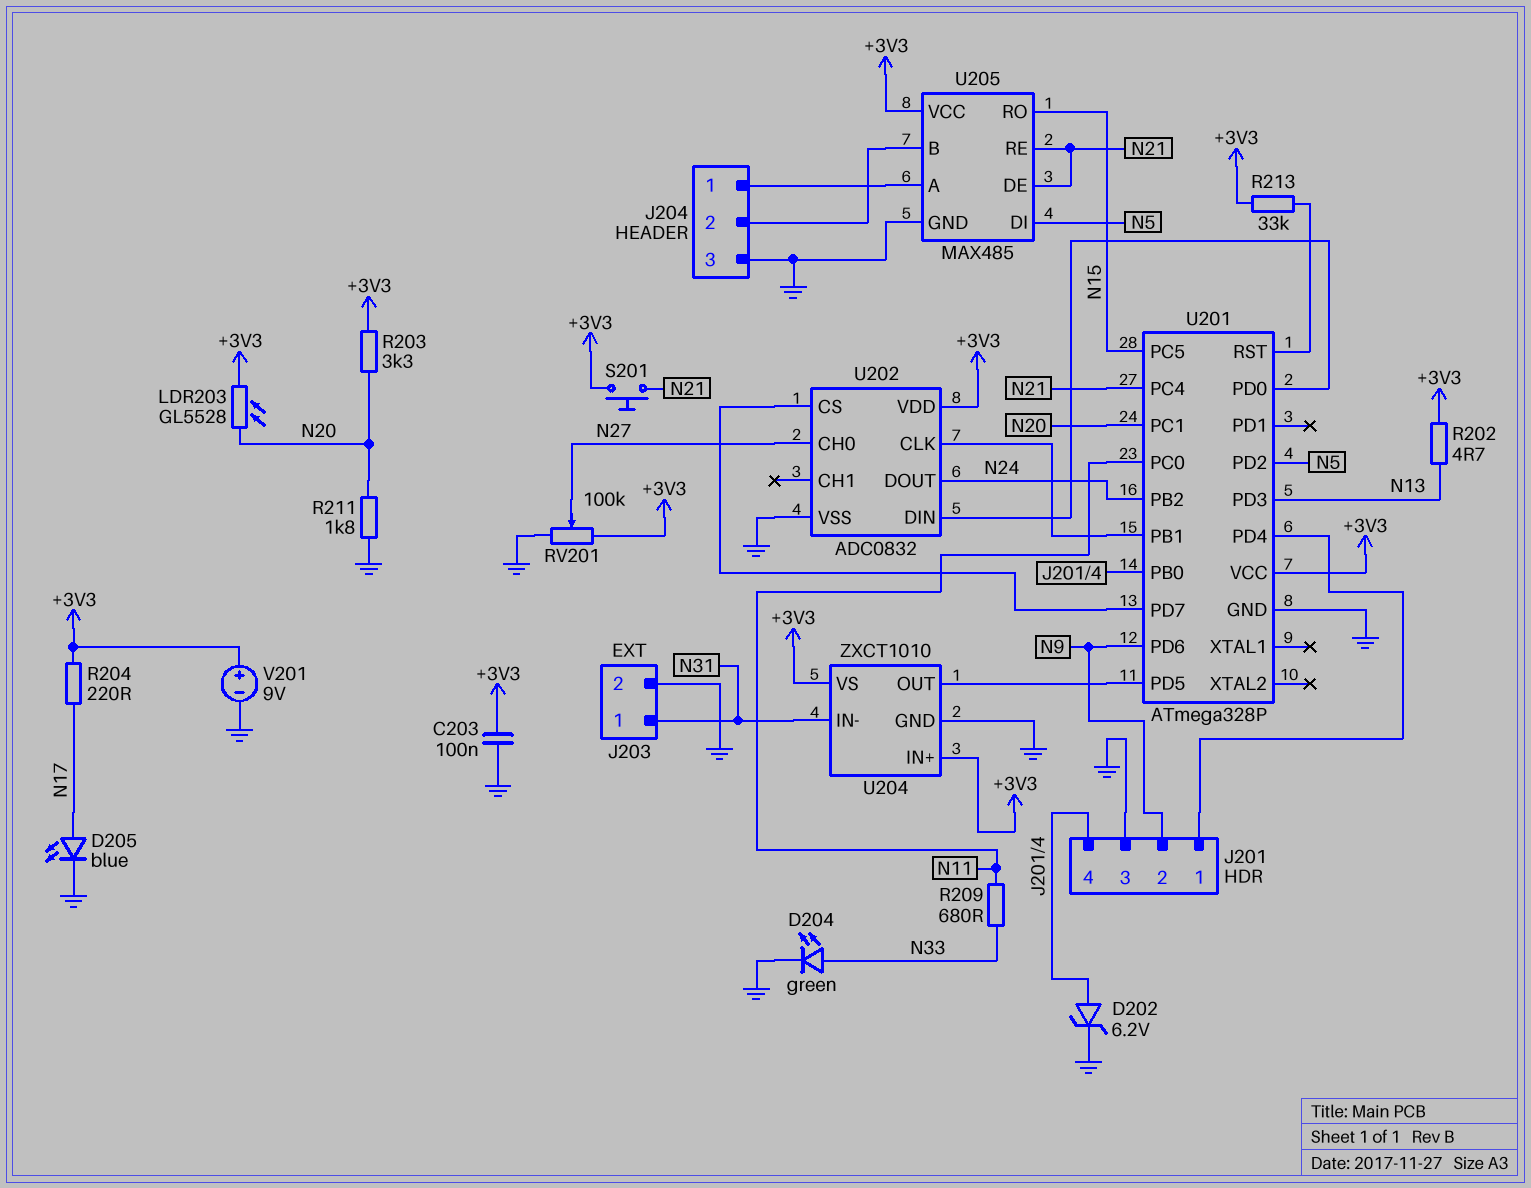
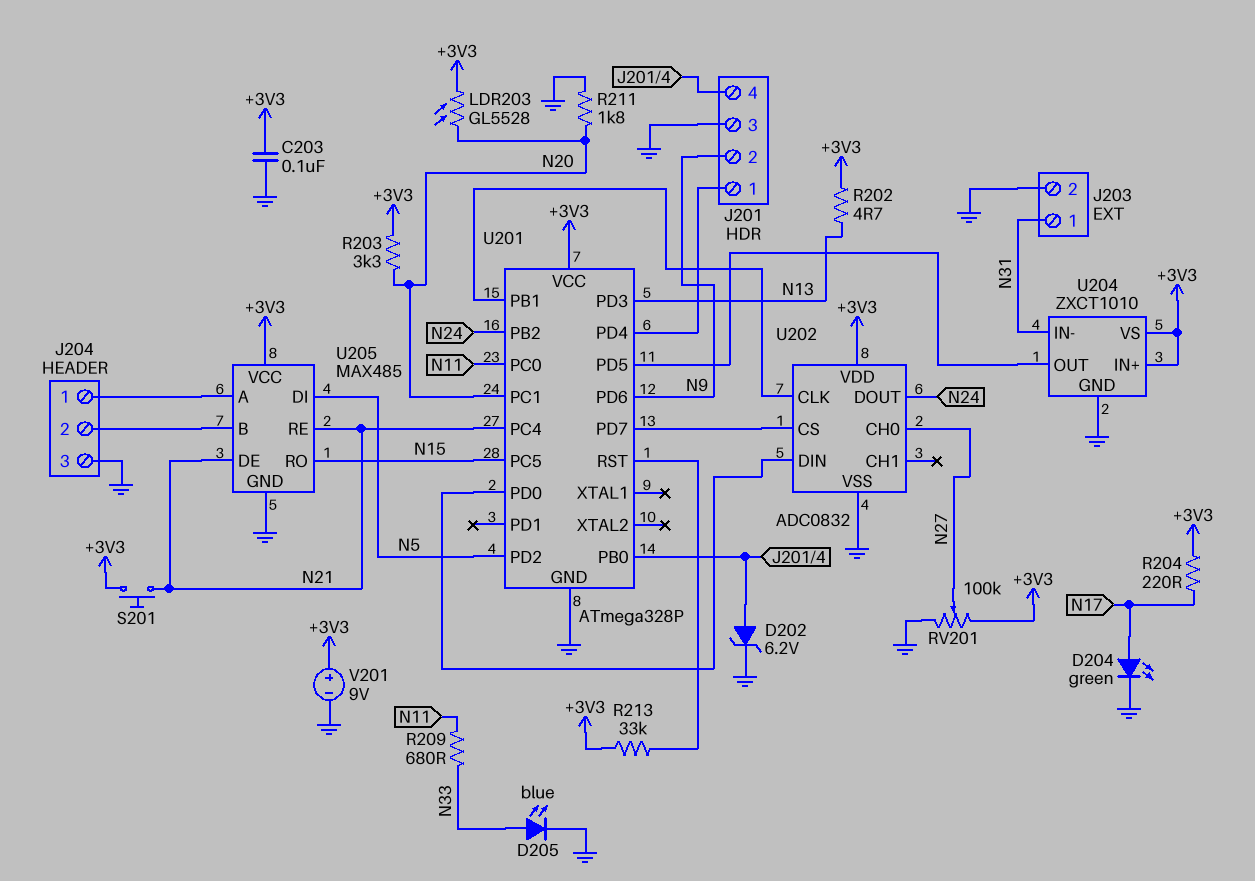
D204: LED green (A N33, K GND) -> LED green (A N17, K GND)
D205: LED blue (A N17, K GND) -> LED blue (A N33, K GND)

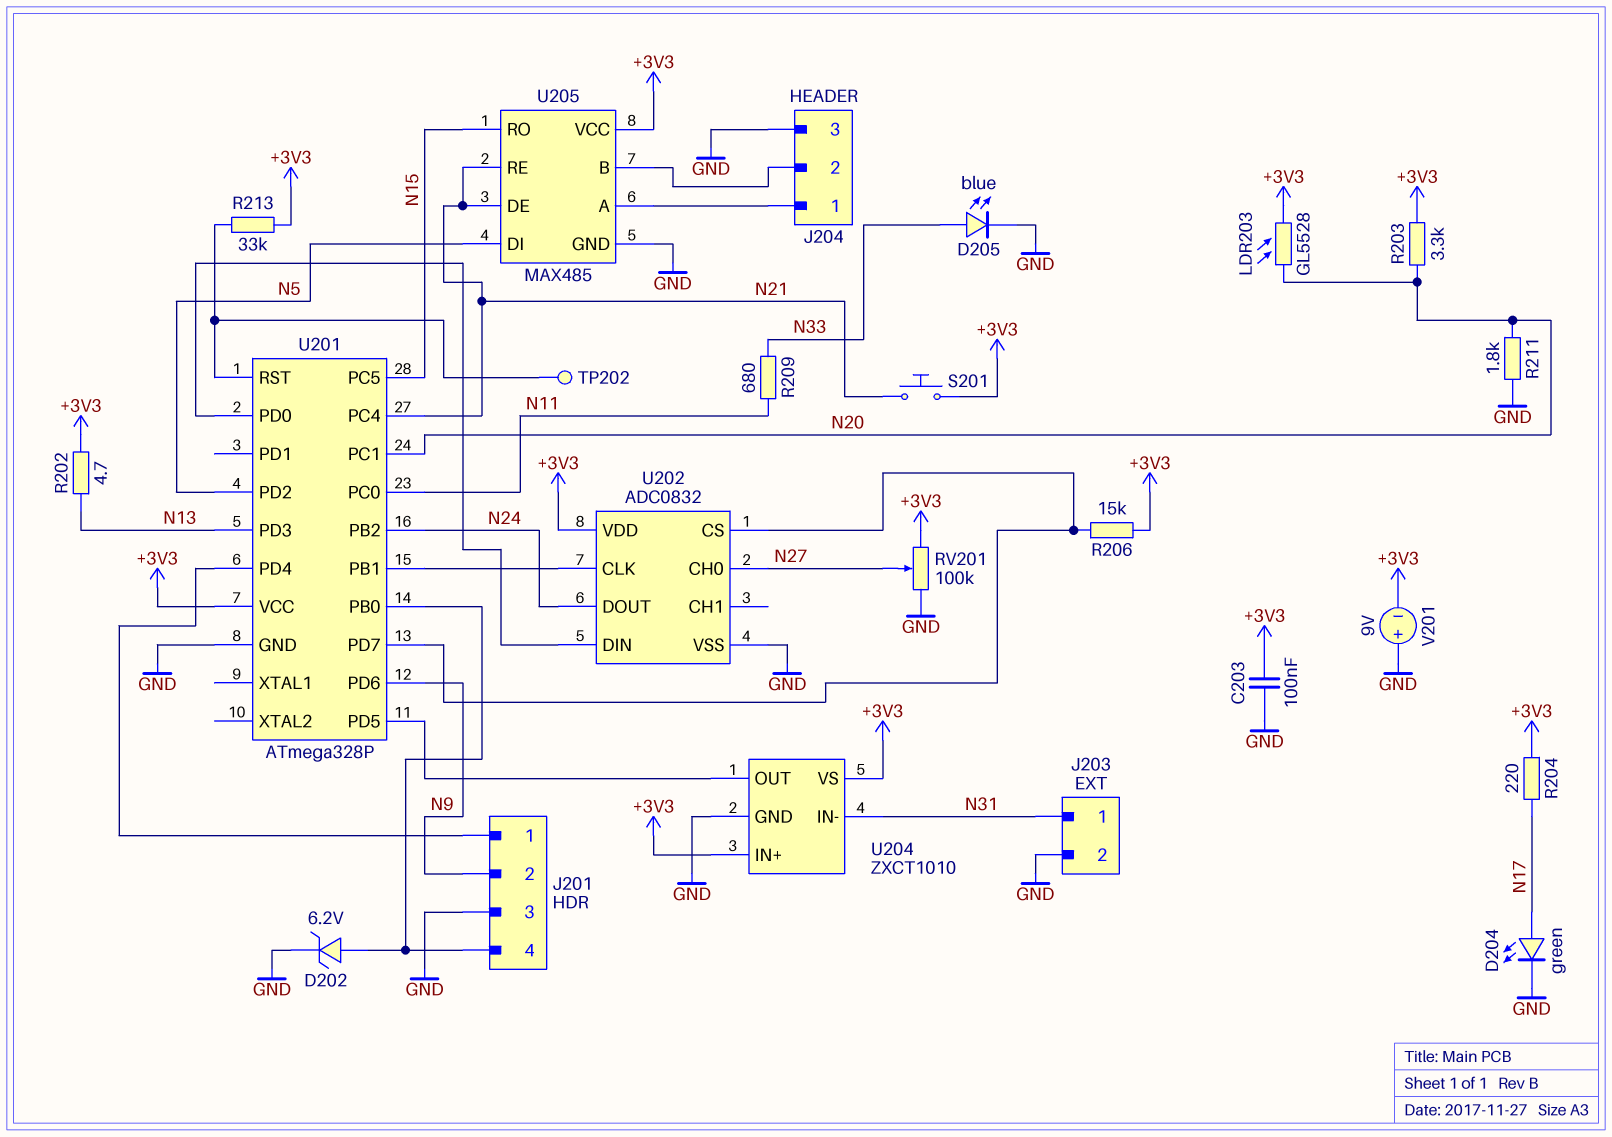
R206: none -> 15k (+3V3, U201/PD7)
TP202: none -> test point (U201/RST)
V201: 9V (plus +3V3, minus GND) -> 9V (plus GND, minus +3V3)

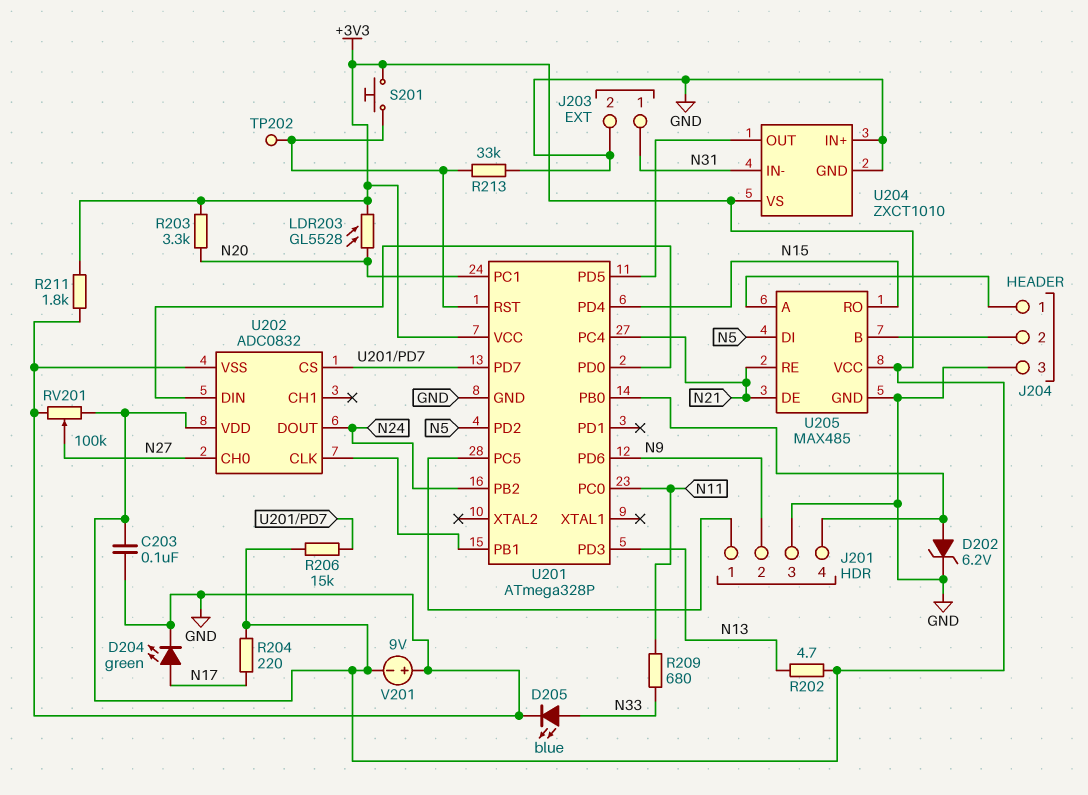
R211: 1.8k (GND, N20) -> 1.8k (+3V3, GND)
R213: 33k (+3V3, U201/RST) -> 33k (GND, U201/RST)
S201: button (+3V3, N21) -> button (+3V3, U201/RST)
U201 pin PC5: N15 -> J201/1
U201 pin PD4: J201/1 -> N15
U204 pin IN+: +3V3 -> GND

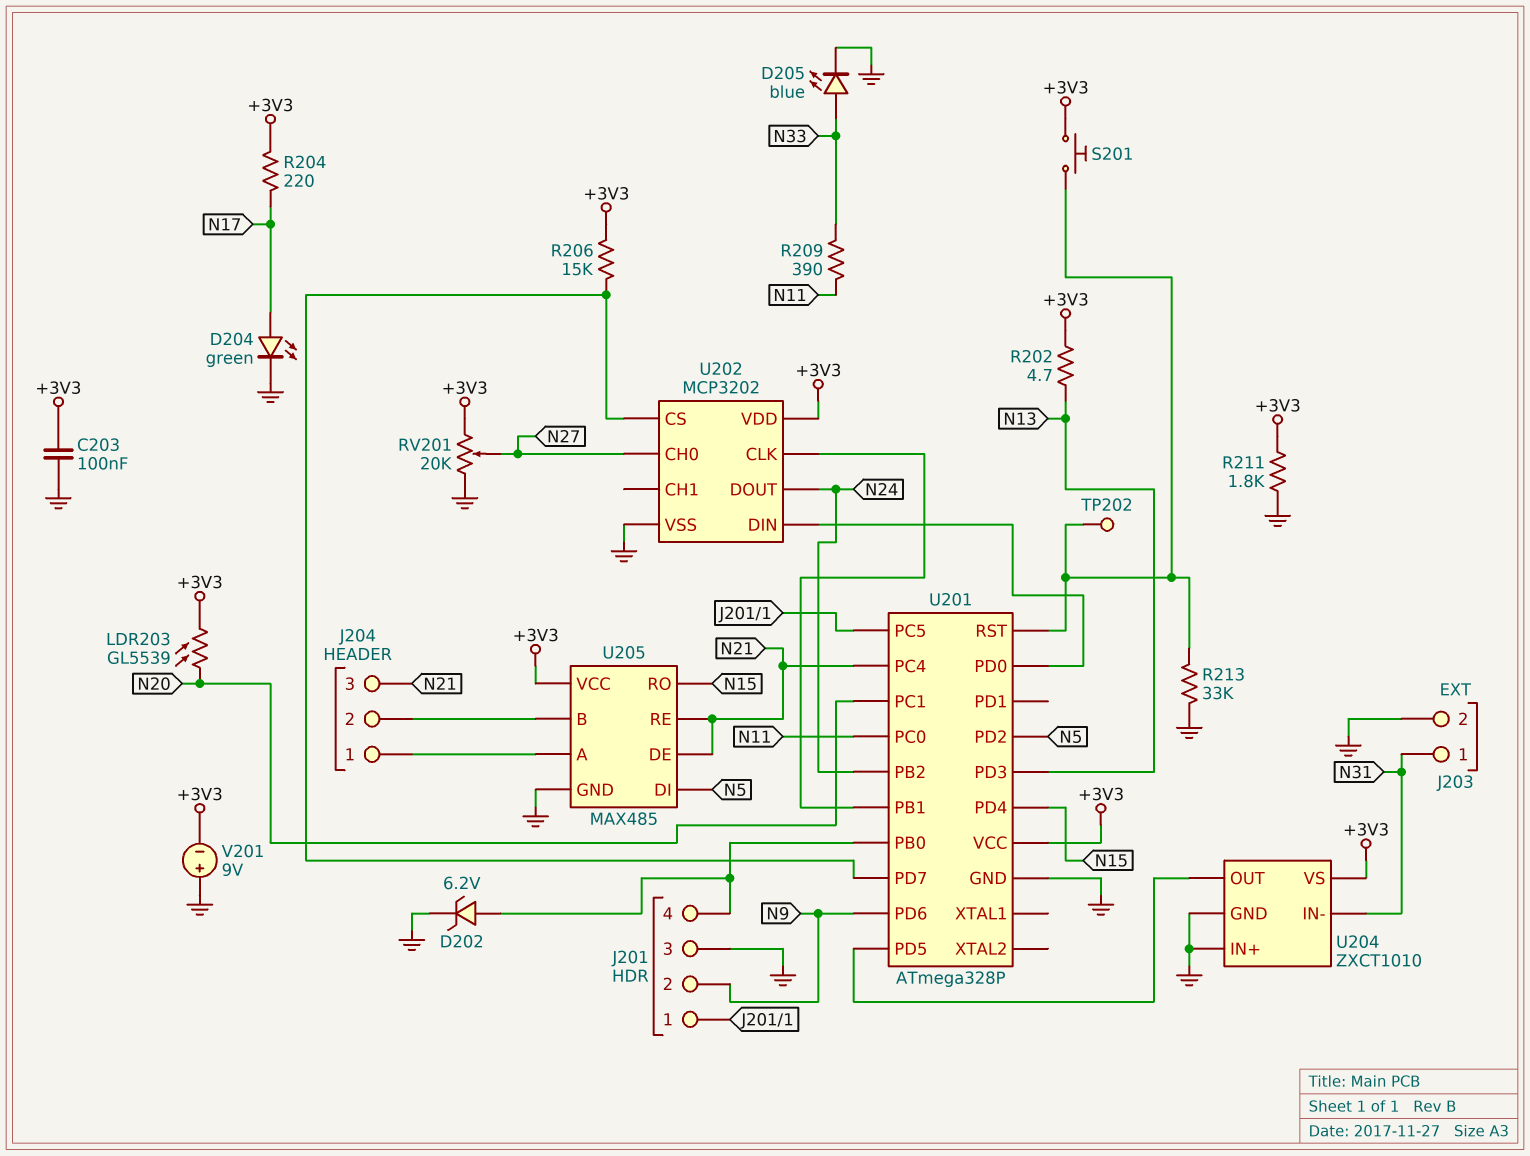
J204 pin 3: GND -> N21
LDR203: GL5528 (+3V3, N20) -> GL5539 (+3V3, N20)
R203: 3.3k (+3V3, N20) -> none
R209: 680 (N11, N33) -> 390 (N11, N33)
RV201: 100k (+3V3, GND, wiper N27) -> 20k (+3V3, GND, wiper N27)
U202: ADC0832 -> MCP3202

